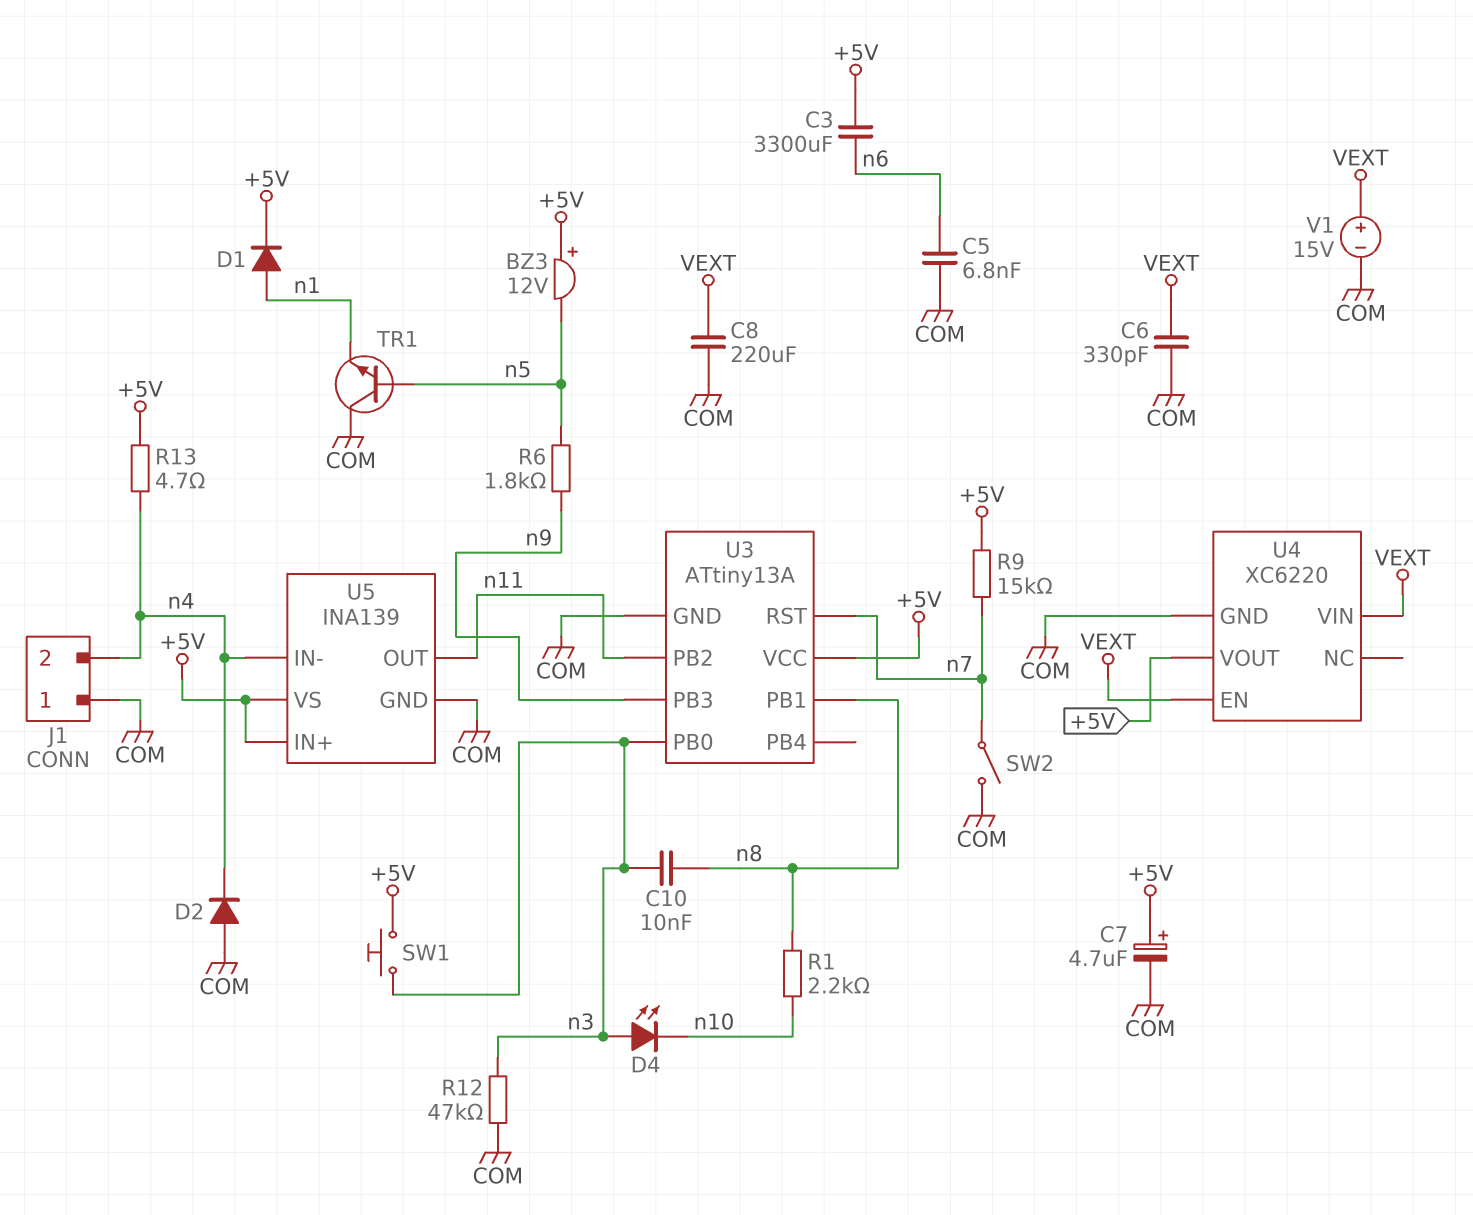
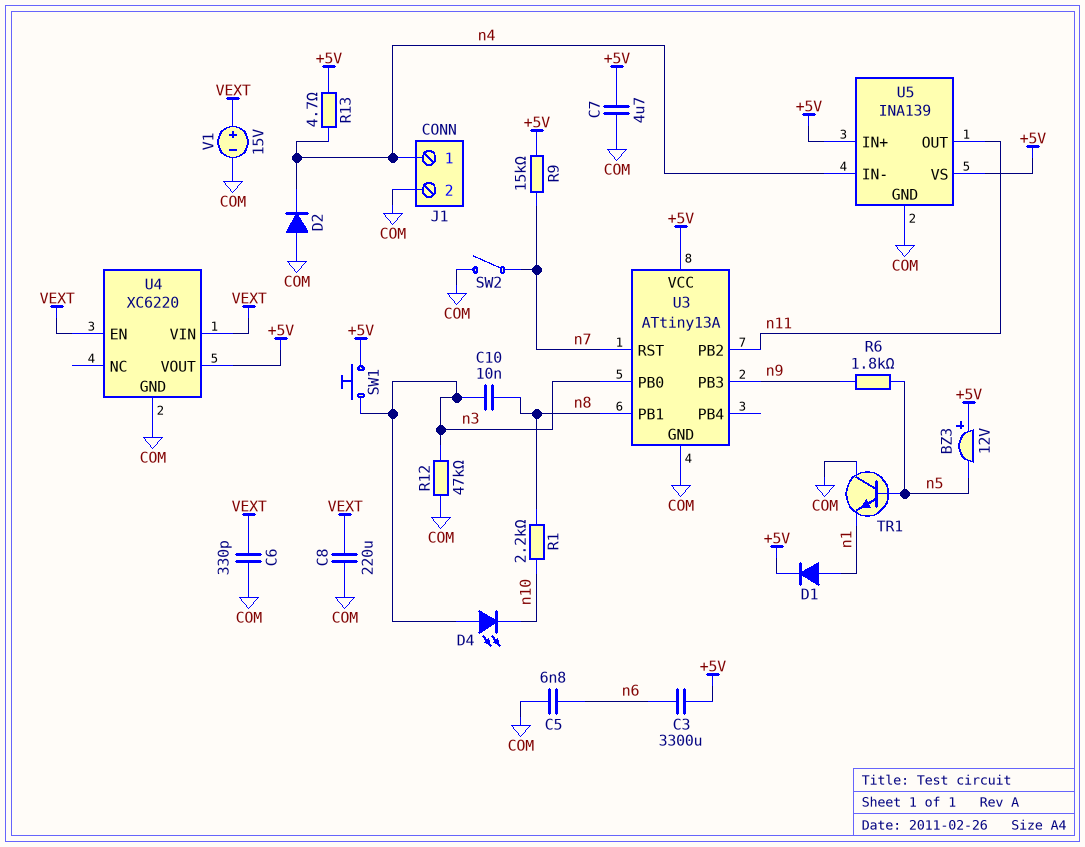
C7: 4.7uF (plus +5V, minus COM) -> 4.7uF (+5V, COM)
J1 pin 1: COM -> n4
J1 pin 2: n4 -> COM

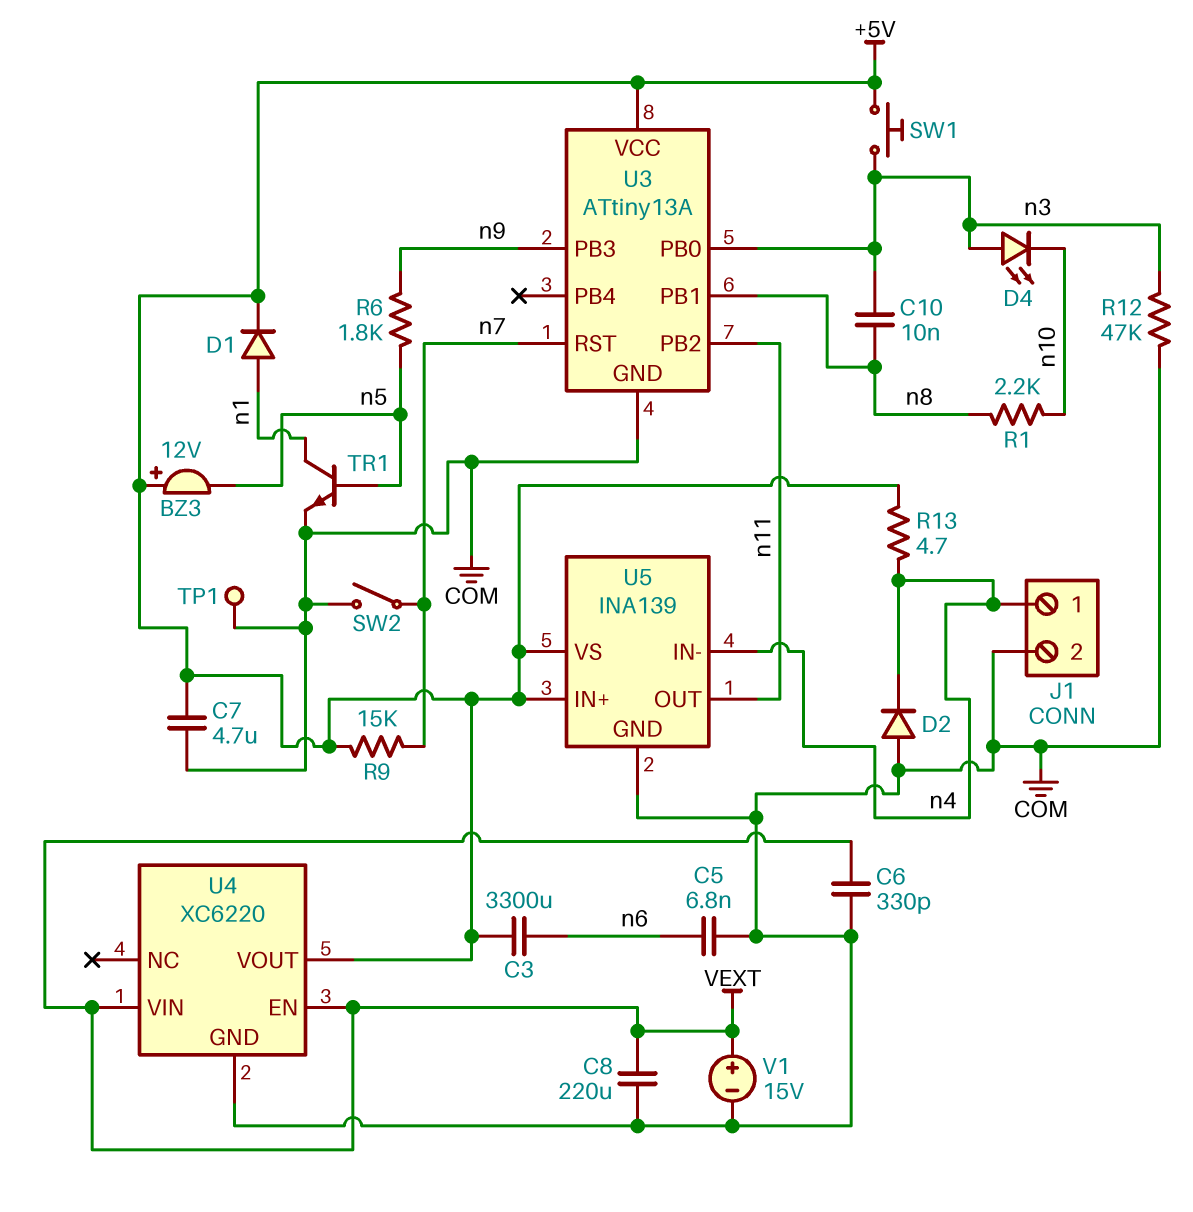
TP1: none -> test point (COM)
TR1: NPN (B n5, C COM, E n1) -> NPN (B n5, C n1, E COM)

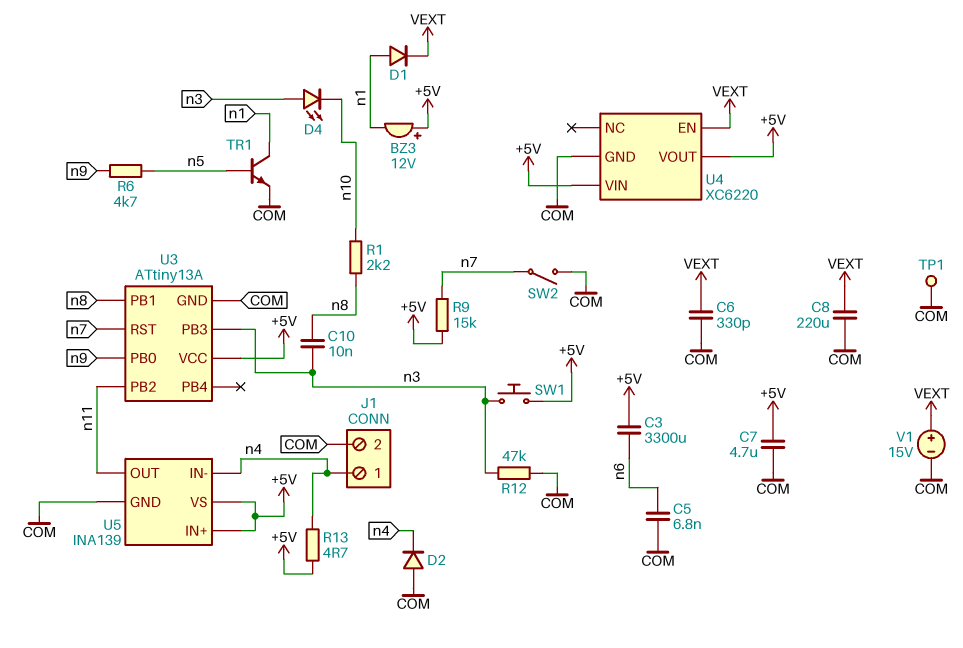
BZ3: buzzer 12V (plus +5V, minus n5) -> buzzer 12V (plus +5V, minus n1)
D1: diode (A n1, K +5V) -> diode (A n1, K VEXT)
R6: 1.8k (n5, n9) -> 4.7k (n5, n9)
U3 pin PB0: n3 -> n9
U3 pin PB3: n9 -> n3
U4 pin VIN: VEXT -> +5V

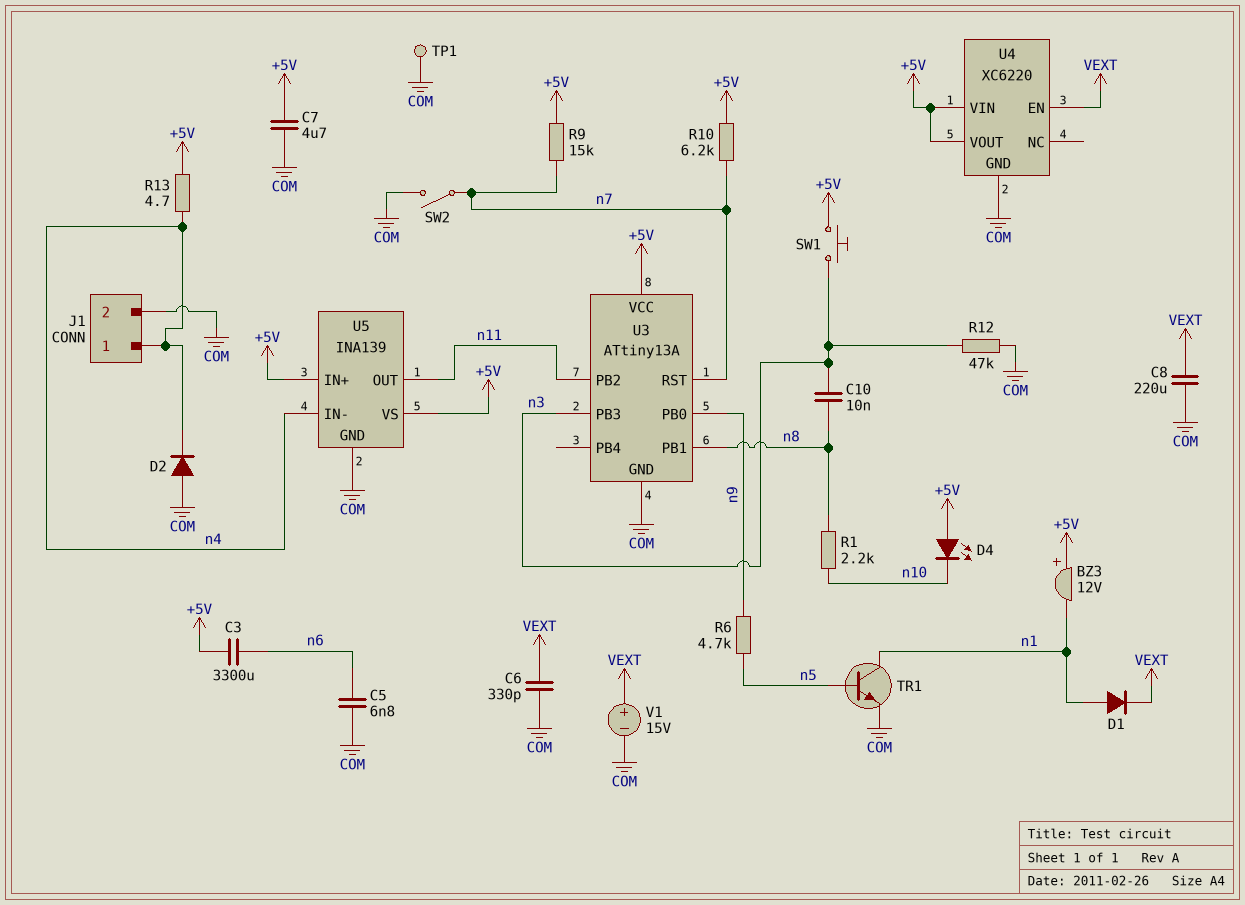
D4: LED (A n3, K n10) -> LED (A +5V, K n10)
R10: none -> 6.2k (+5V, n7)

